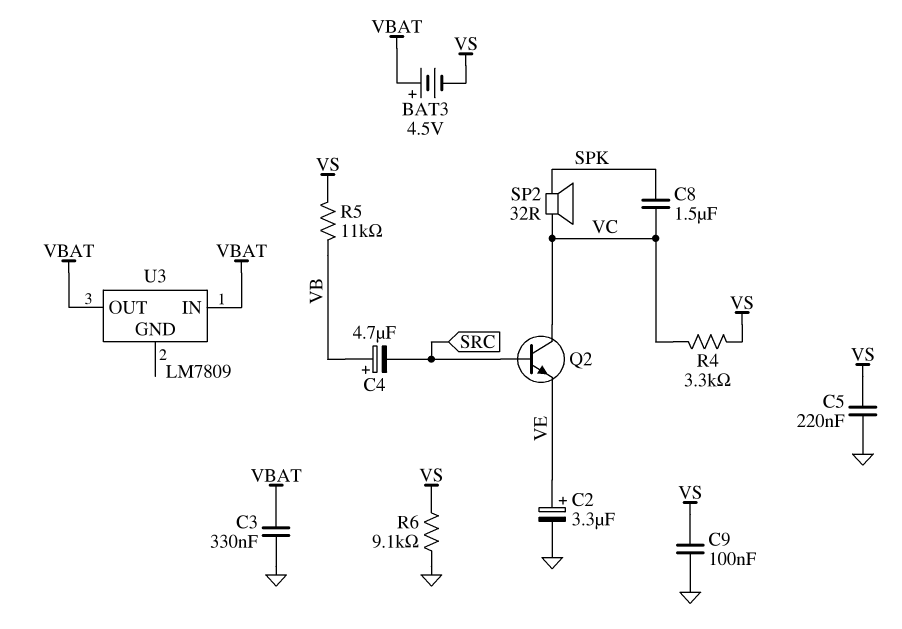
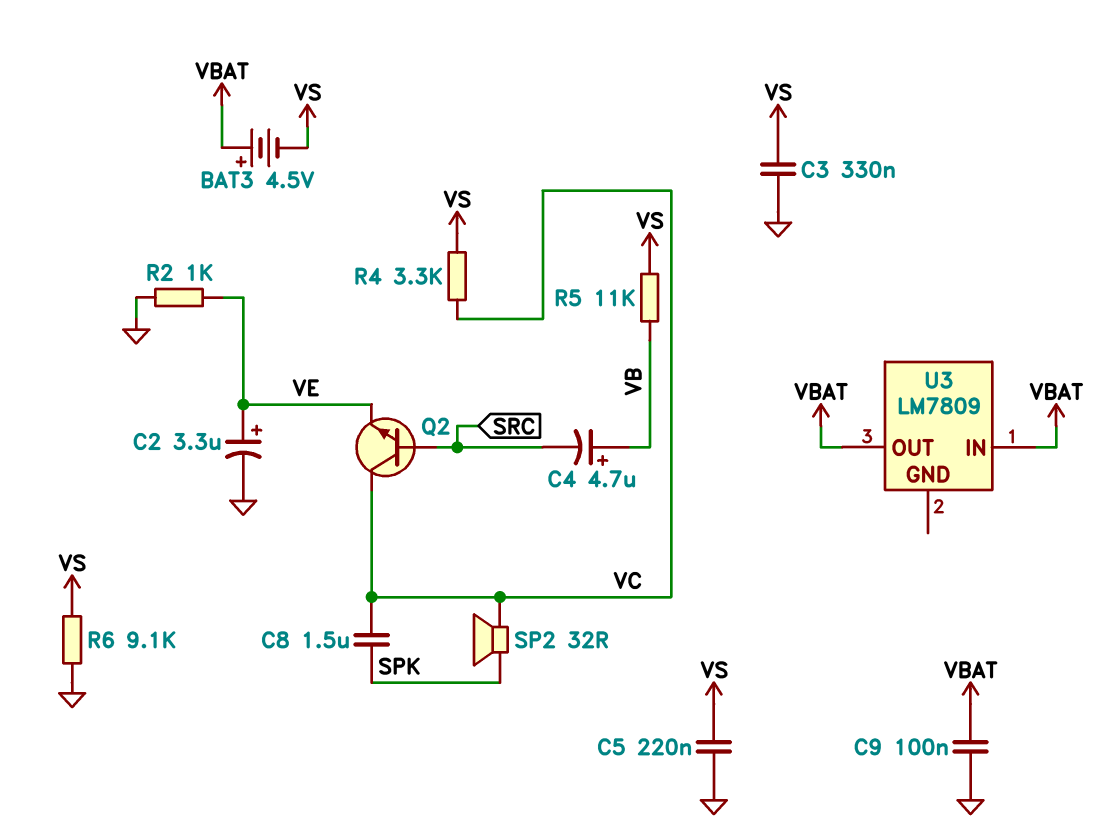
C3: 330nF (GND, VBAT) -> 330nF (GND, VS)
C9: 100nF (GND, VS) -> 100nF (GND, VBAT)
R2: none -> 1k (GND, VE)

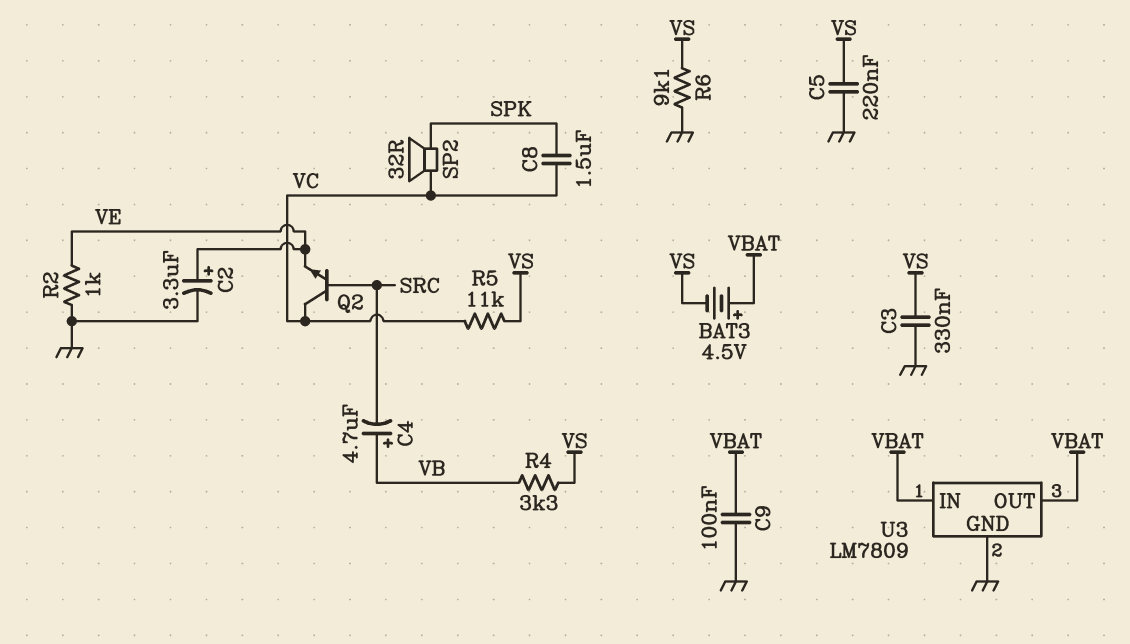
R4: 3.3k (VC, VS) -> 3.3k (VB, VS)
R5: 11k (VB, VS) -> 11k (VC, VS)
U3 pin GND: none -> GND

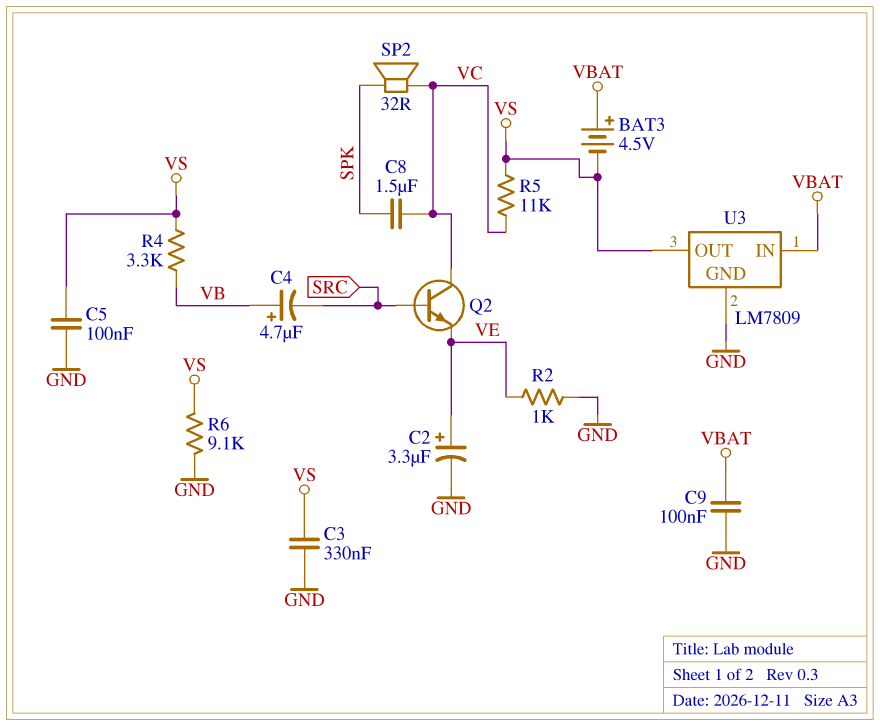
C5: 220nF (GND, VS) -> 100nF (GND, VS)
U3 pin OUT: VBAT -> VS

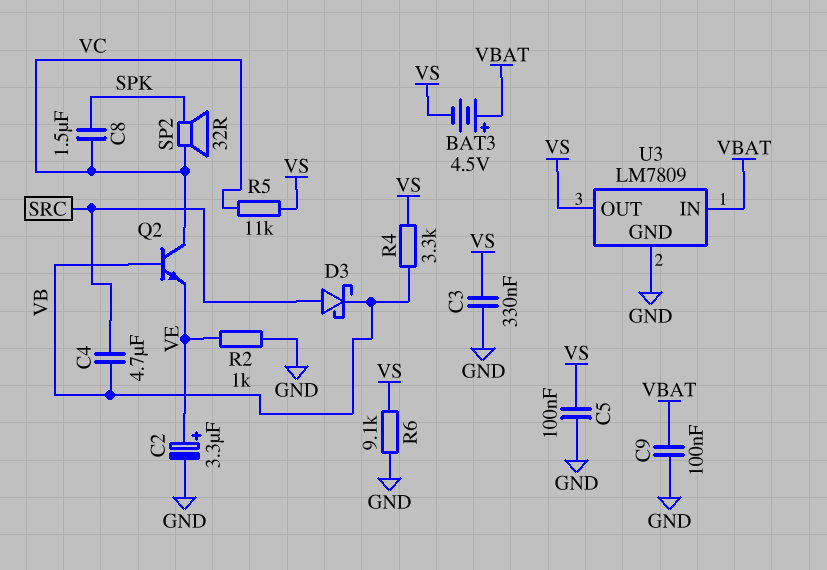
C4: 4.7uF (plus VB, minus SRC) -> 4.7uF (SRC, VB)
D3: none -> schottky (A SRC, K VB)
Q2: NPN (B SRC, C VC, E VE) -> NPN (B VB, C VC, E VE)

